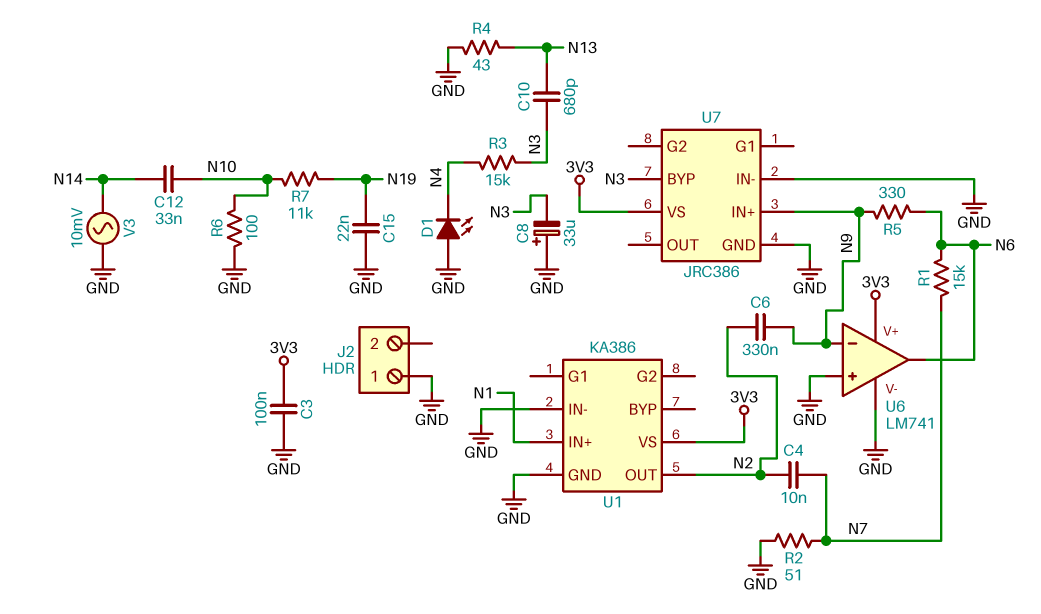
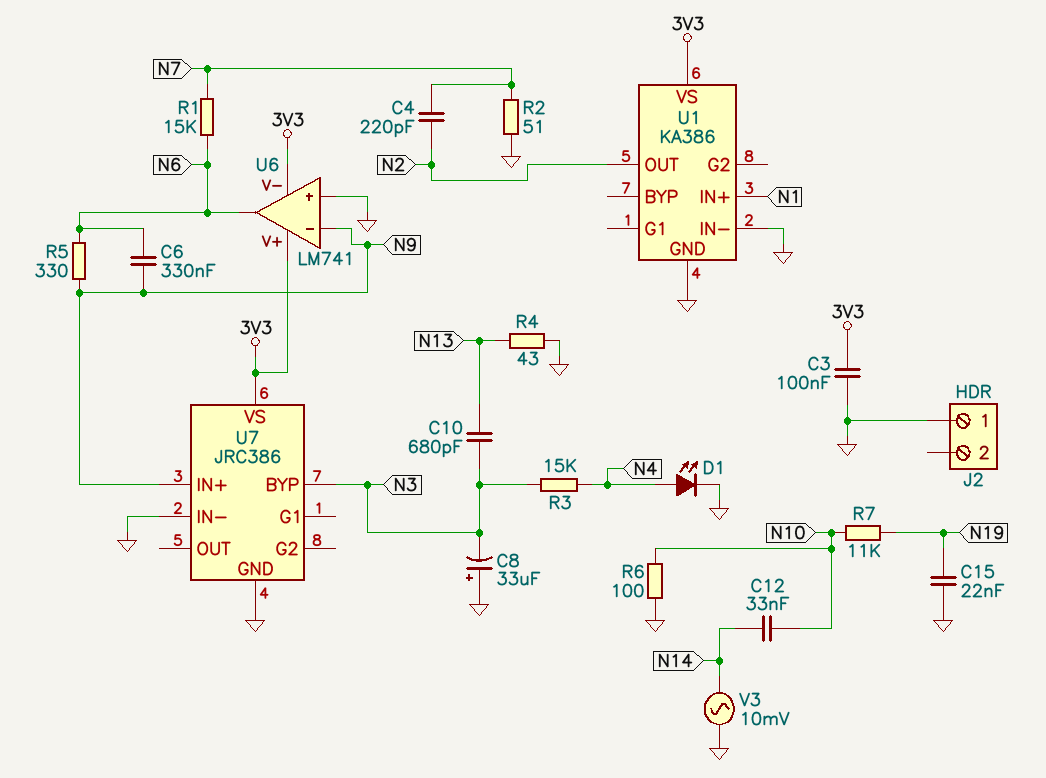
C4: 10nF (N2, N7) -> 220pF (N2, N7)
C6: 330nF (N2, N9) -> 330nF (N6, N9)
D1: LED (A GND, K N4) -> LED (A N4, K GND)
U6 pin V-: GND -> 3V3

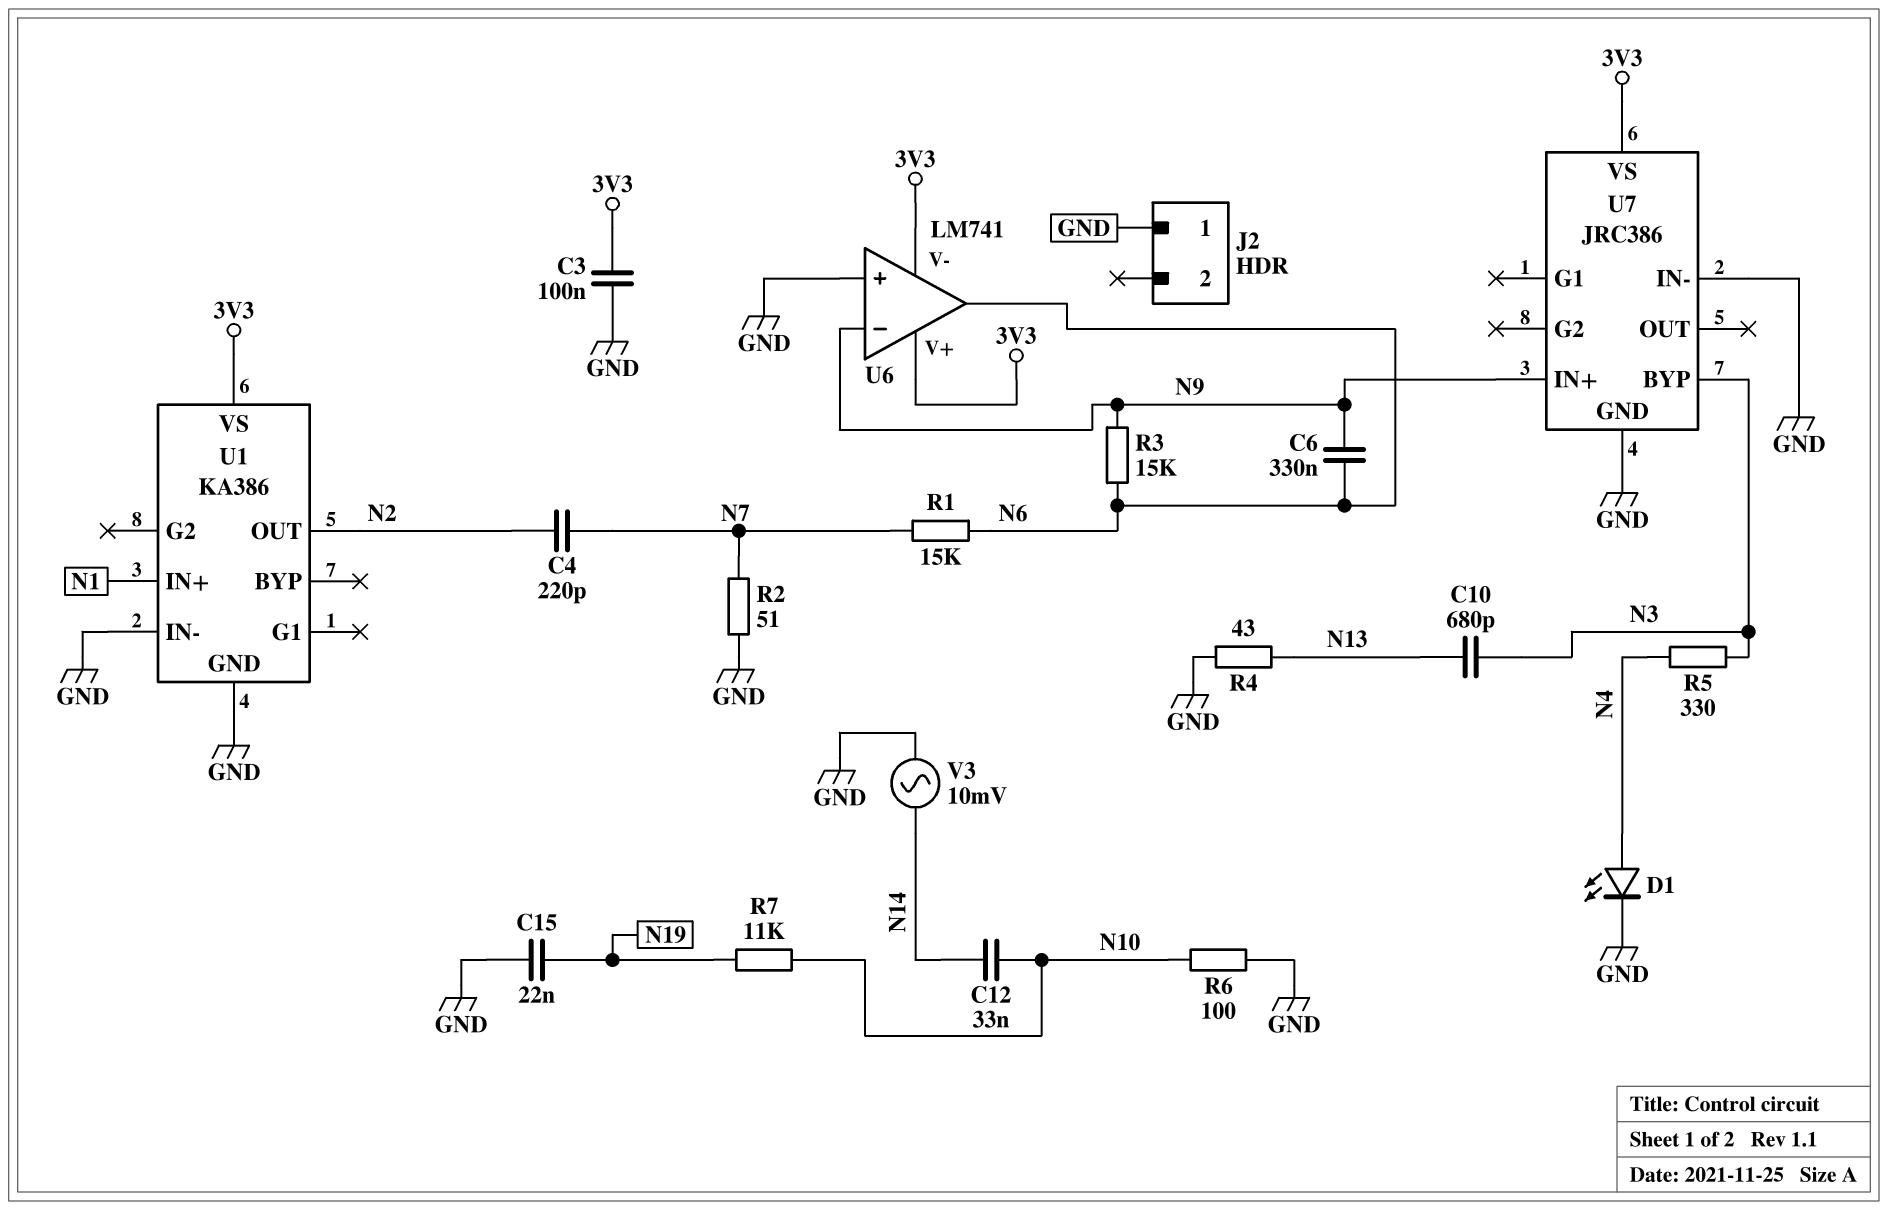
C8: 33uF (plus GND, minus N3) -> none
R3: 15k (N3, N4) -> 15k (N6, N9)
R5: 330 (N6, N9) -> 330 (N3, N4)

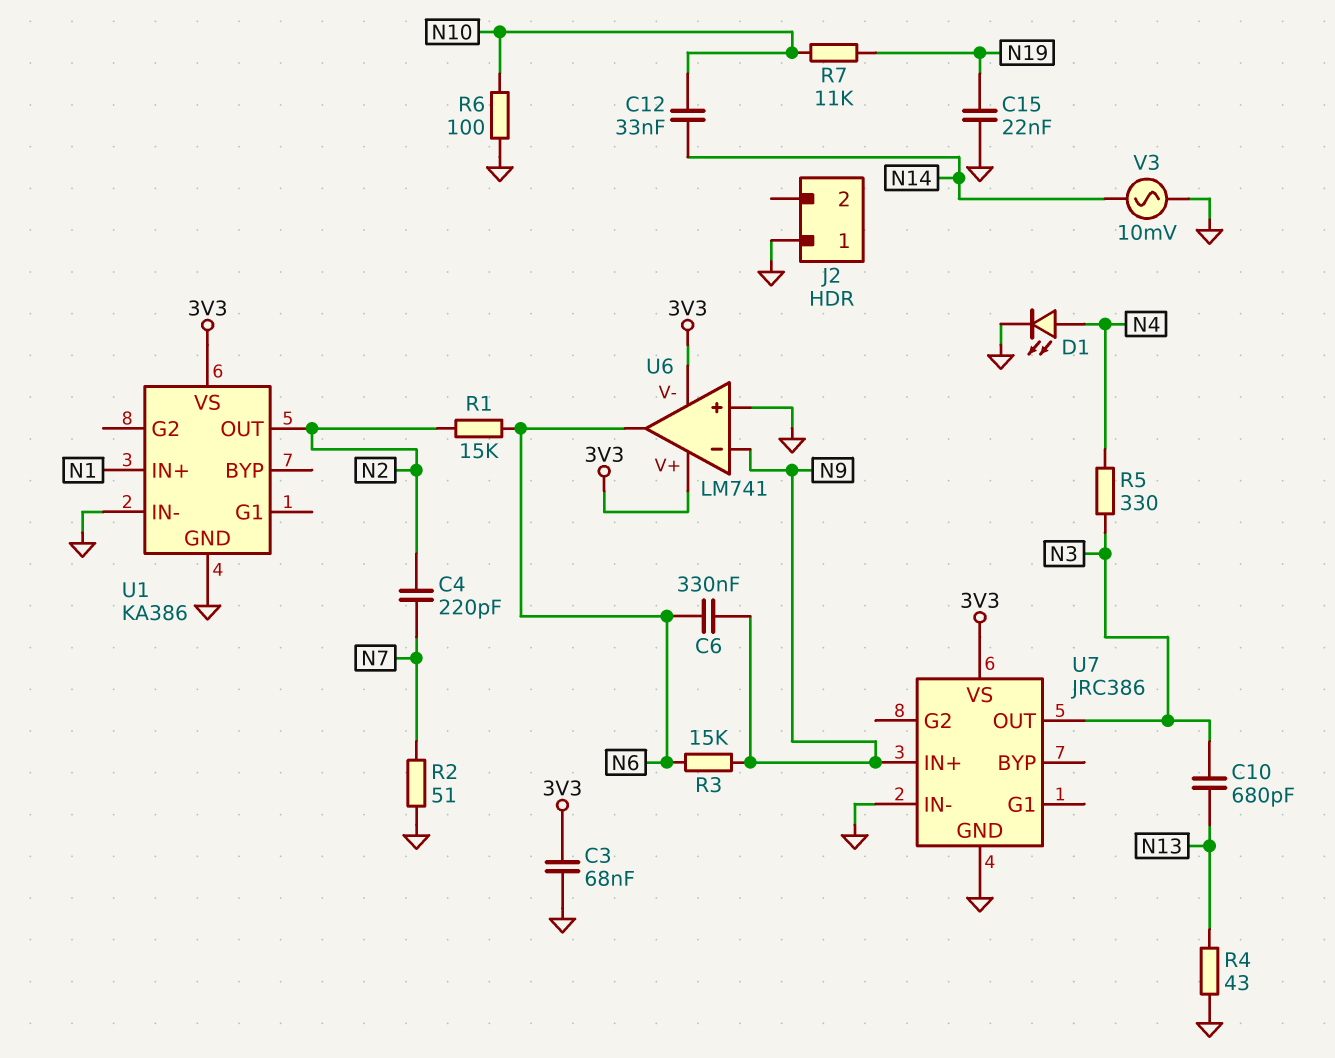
C3: 100nF (3V3, GND) -> 68nF (3V3, GND)
R1: 15k (N6, N7) -> 15k (N2, N6)
U7 pin BYP: N3 -> none
U7 pin OUT: none -> N3

